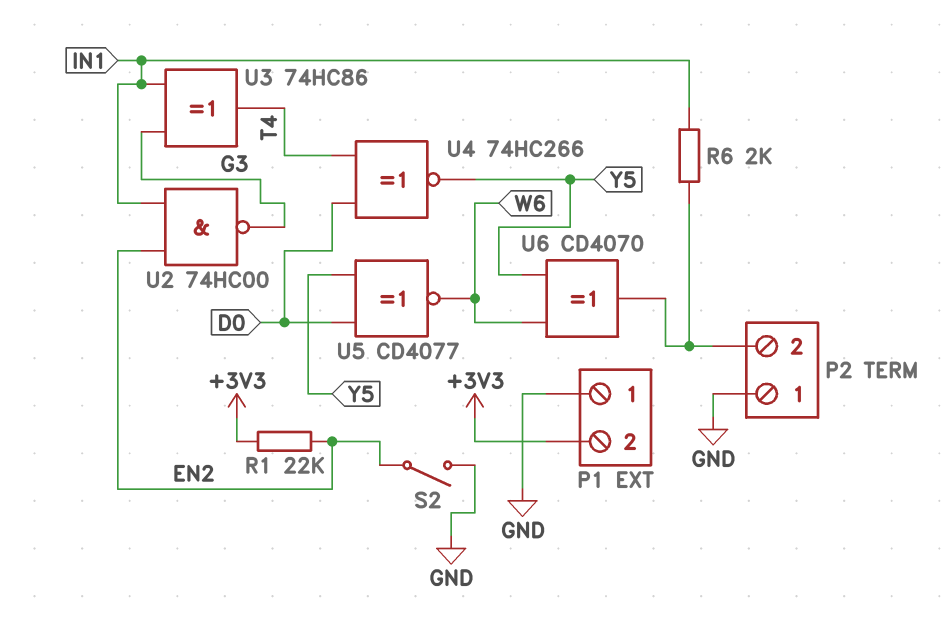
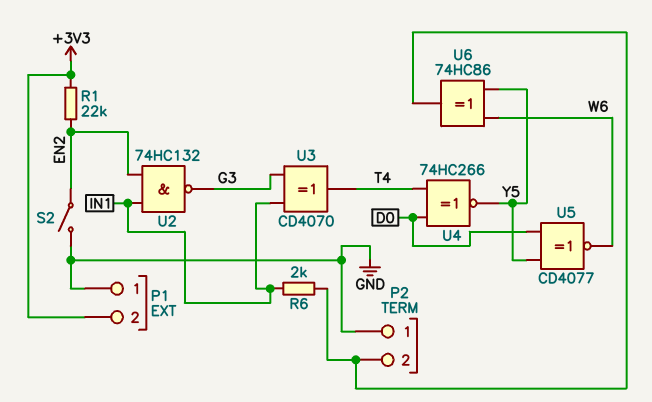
U2: NAND 74HC00 (in EN2, in IN1, out G3) -> NAND 74HC132 (in EN2, in IN1, out G3)
U3: XOR 74HC86 (in G3, in IN1, out T4) -> XOR CD4070 (in G3, in IN1, out T4)
U6: XOR CD4070 (in W6, in Y5, out P2/2) -> XOR 74HC86 (in W6, in Y5, out P2/2)

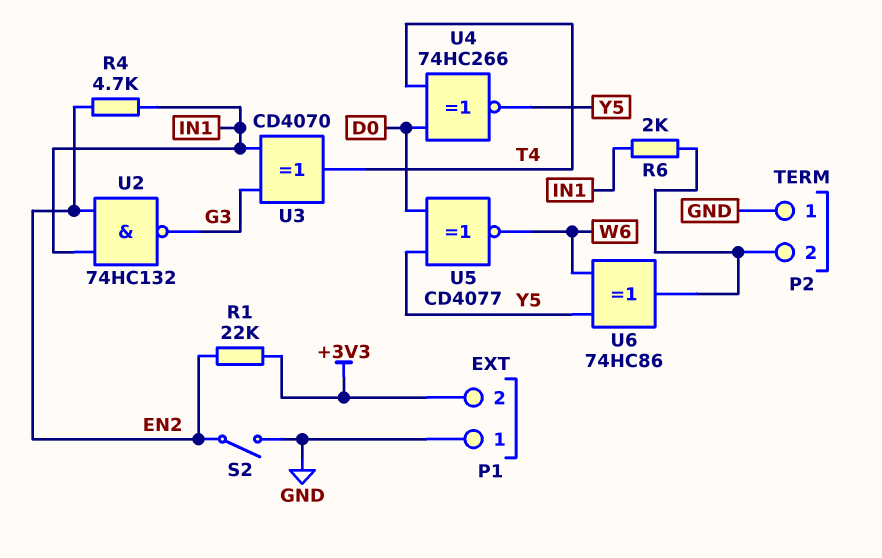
R4: none -> 4.7k (EN2, IN1)

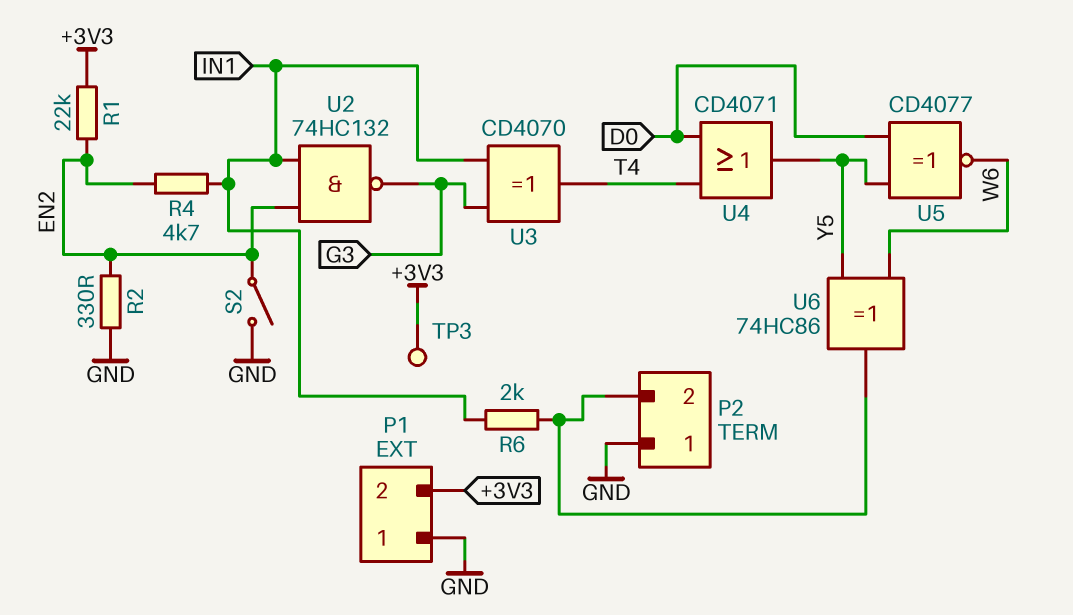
R2: none -> 330 (EN2, GND)
TP3: none -> test point (+3V3)
U4: XNOR 74HC266 (in D0, in T4, out Y5) -> OR CD4071 (in D0, in T4, out Y5)

